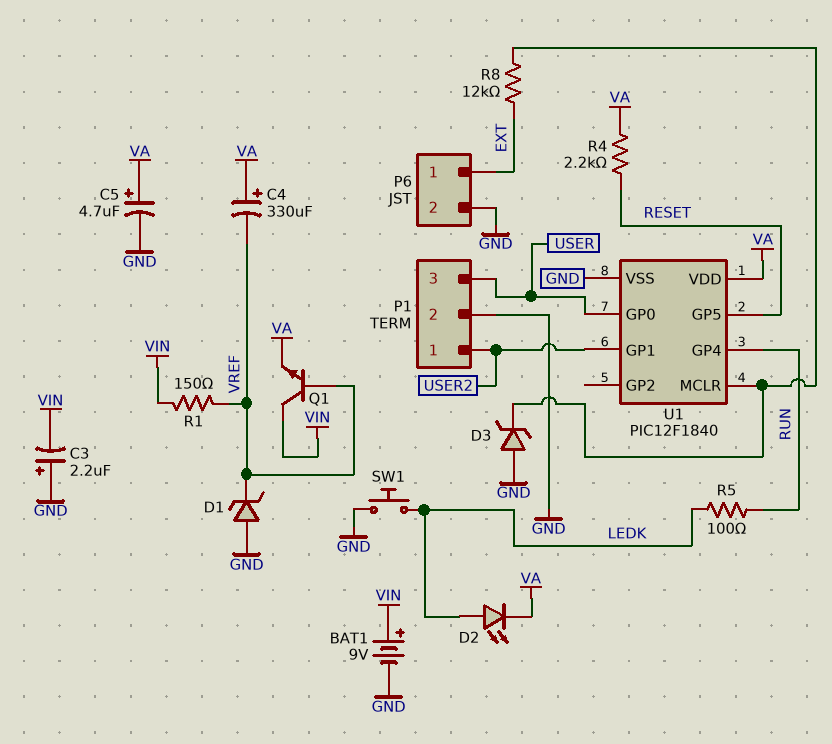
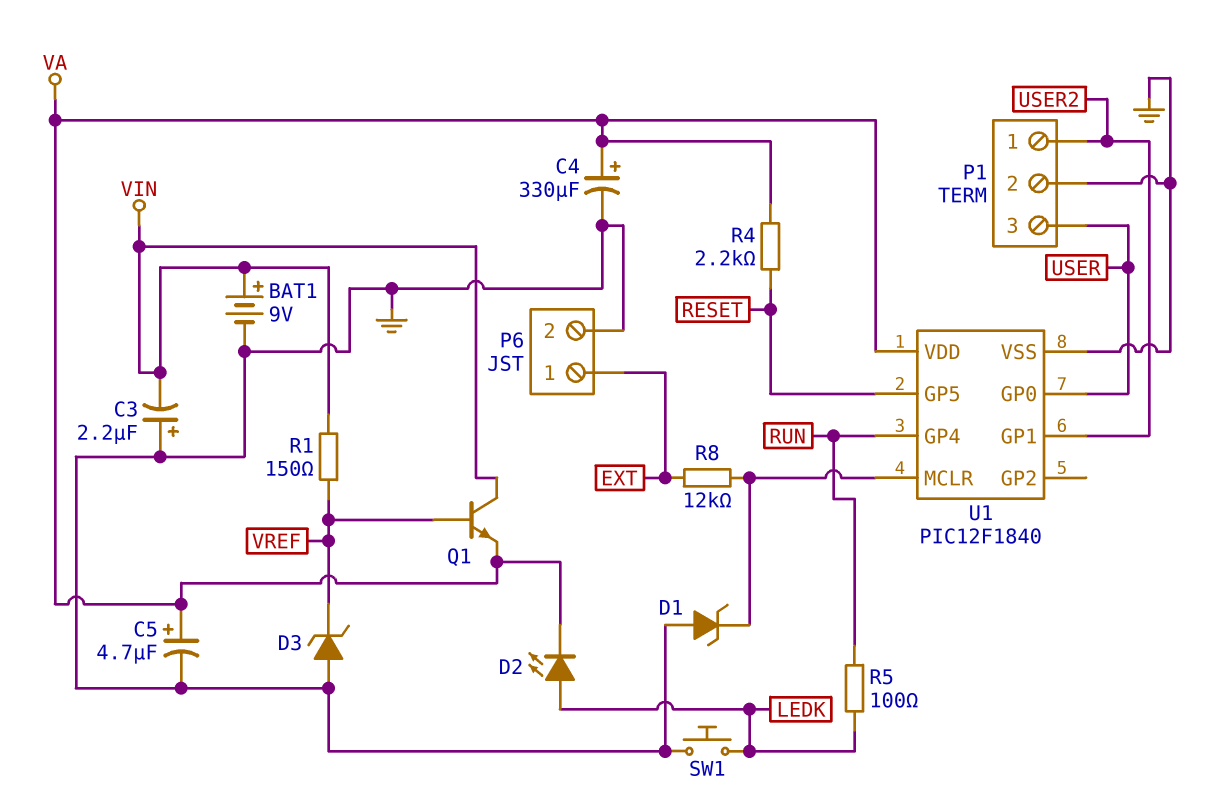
C4: 330uF (plus VA, minus VREF) -> 330uF (plus VA, minus GND)
D1: zener (A GND, K VREF) -> zener (A GND, K U1/MCLR)
D3: zener (A GND, K U1/MCLR) -> zener (A GND, K VREF)

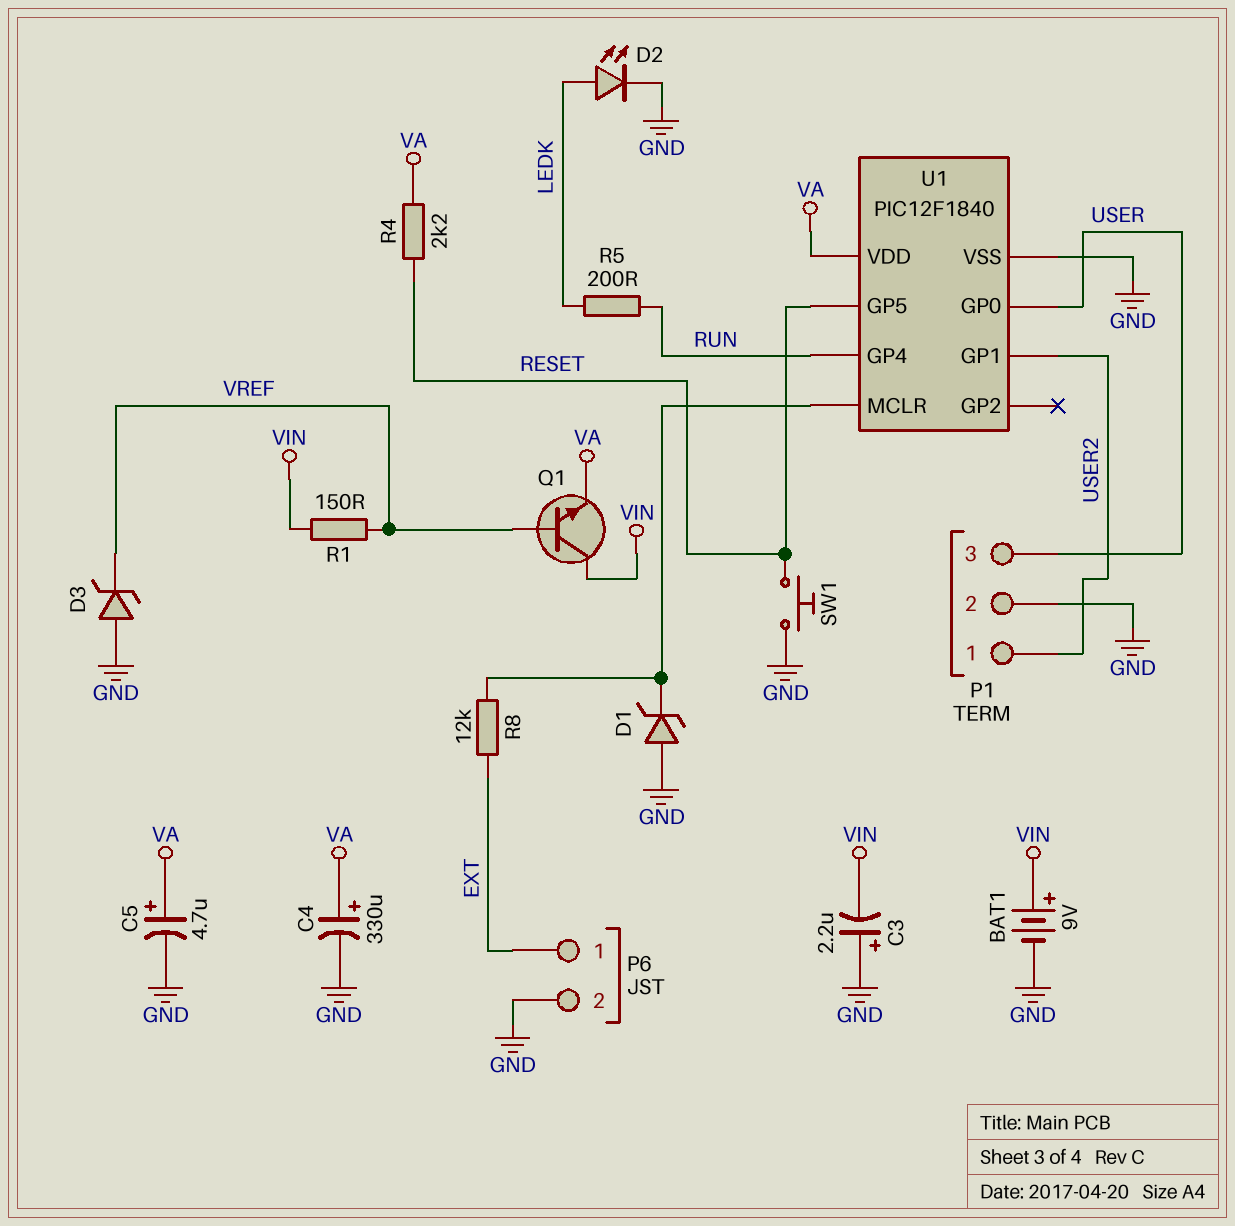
D2: LED (A LEDK, K VA) -> LED (A LEDK, K GND)
R5: 100 (LEDK, RUN) -> 200 (LEDK, RUN)
SW1: button (GND, LEDK) -> button (GND, RESET)

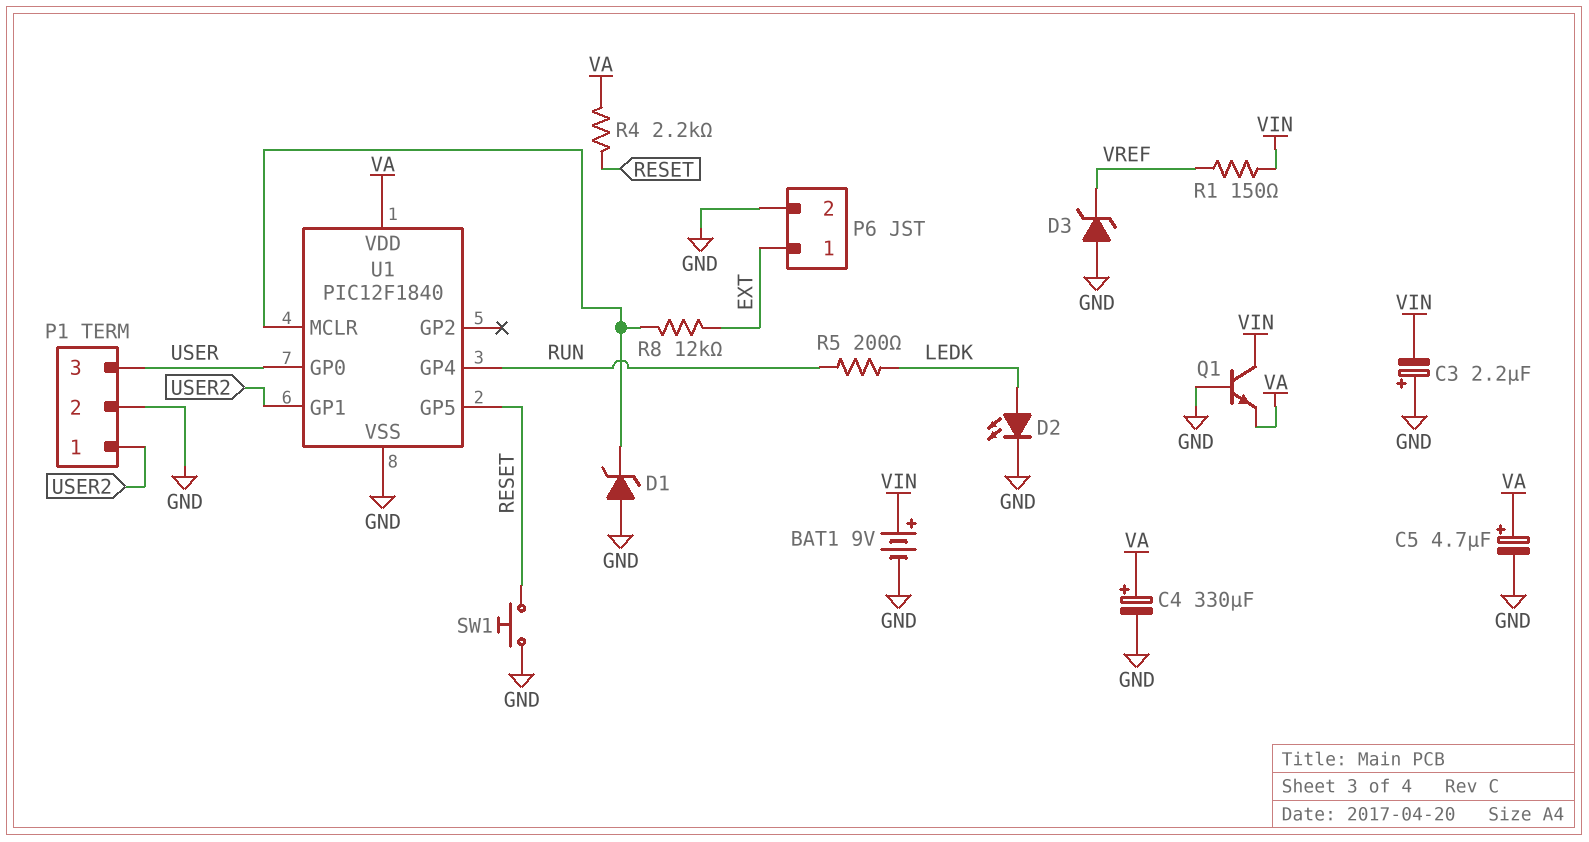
Q1: NPN (B VREF, C VIN, E VA) -> NPN (B GND, C VIN, E VA)

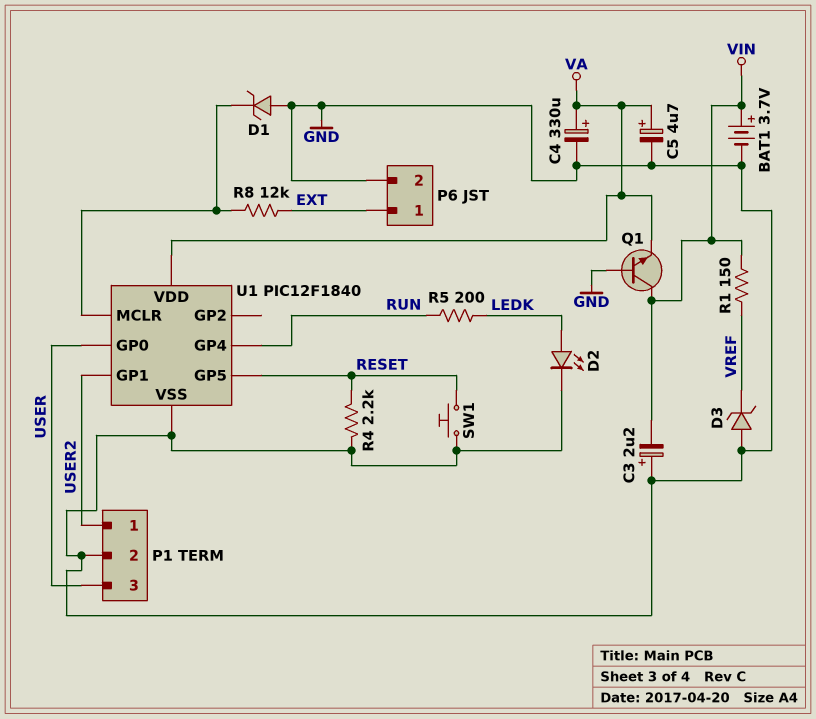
BAT1: 9V (plus VIN, minus GND) -> 3.7V (plus VIN, minus GND)
R4: 2.2k (RESET, VA) -> 2.2k (GND, RESET)

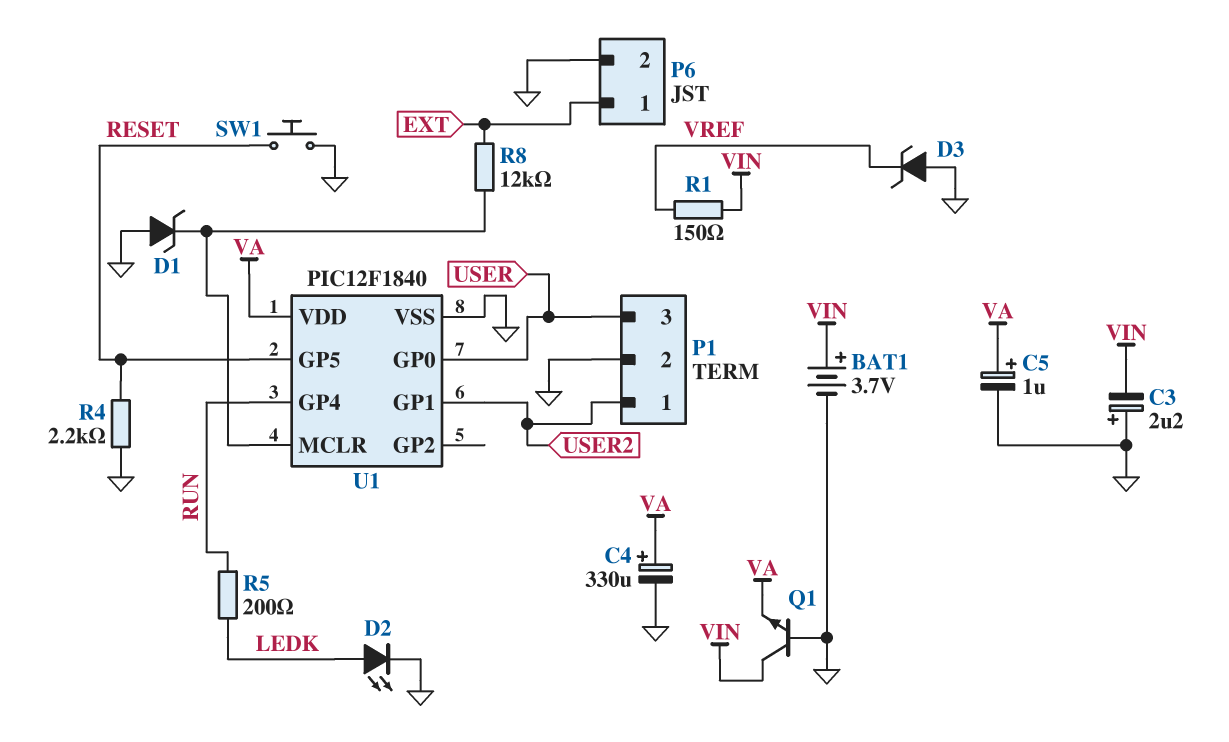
C5: 4.7uF (plus VA, minus GND) -> 1uF (plus VA, minus GND)

